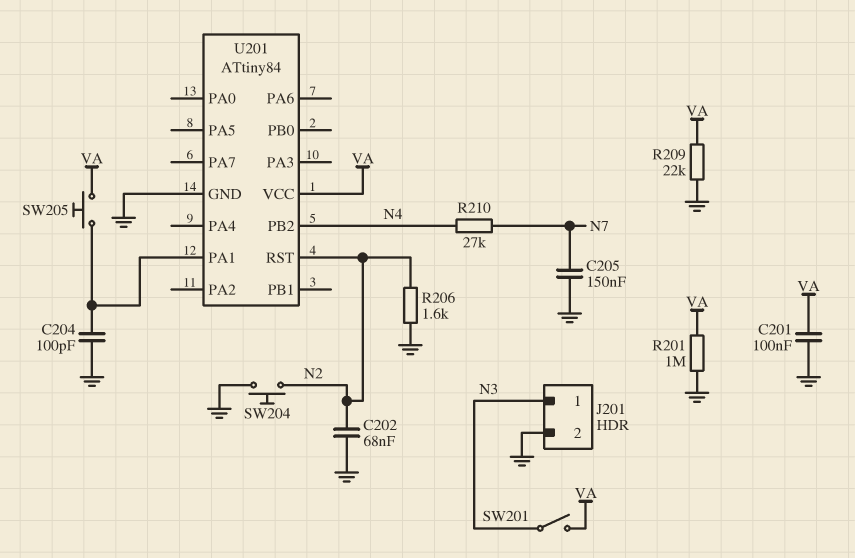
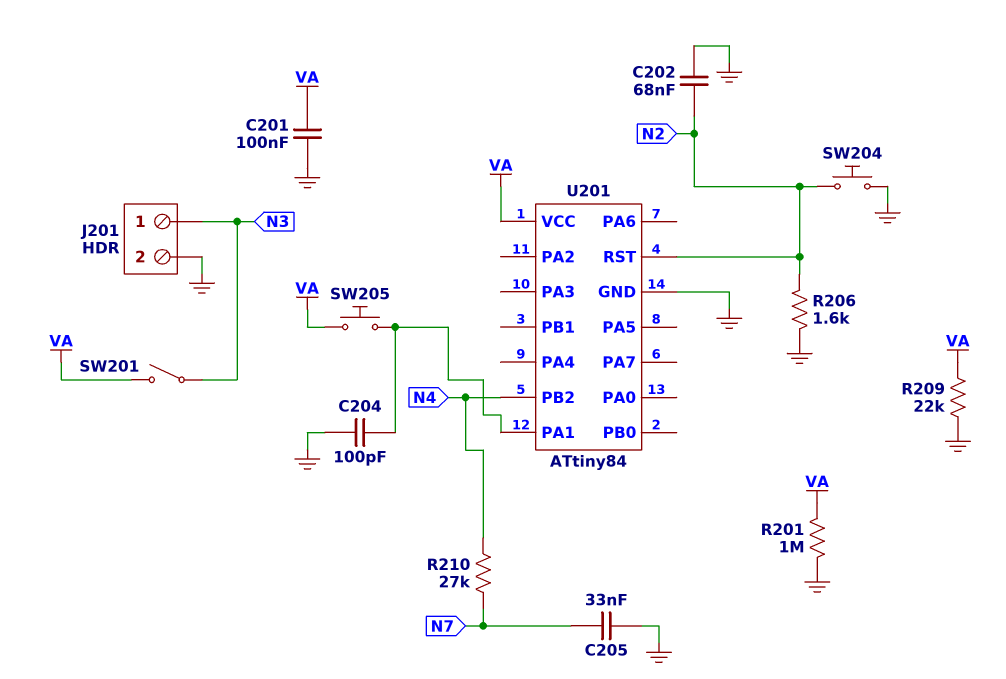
C205: 150nF (GND, N7) -> 33nF (GND, N7)

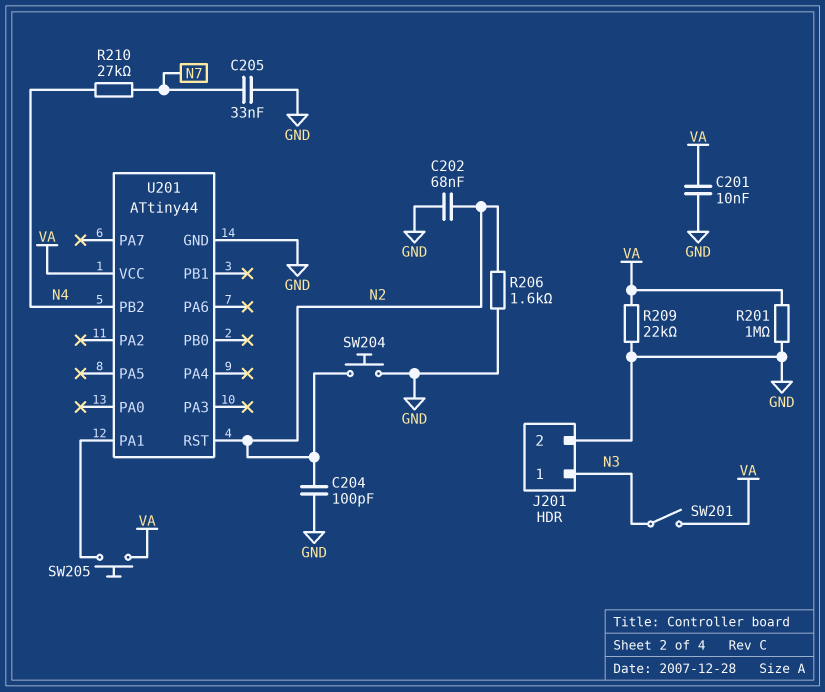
C201: 100nF (GND, VA) -> 10nF (GND, VA)
C204: 100pF (GND, U201/PA1) -> 100pF (GND, N2)
U201: ATtiny84 -> ATtiny44

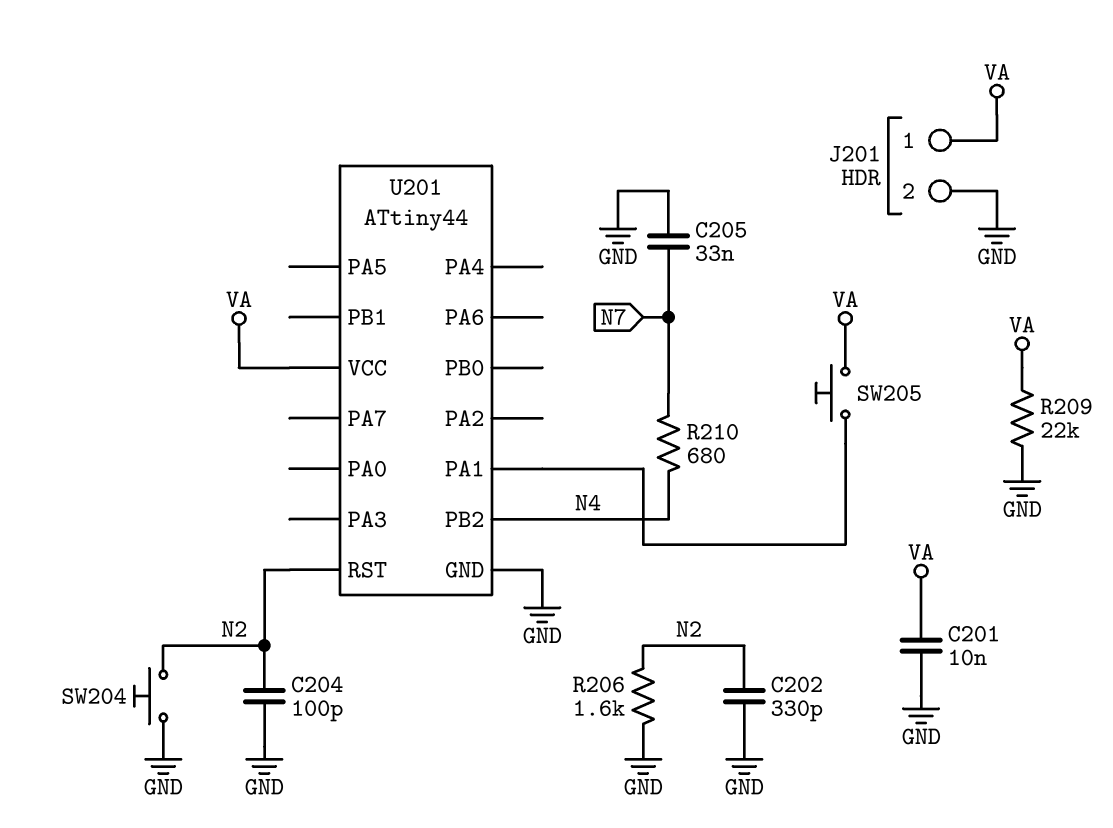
C202: 68nF (GND, N2) -> 330pF (GND, N2)
J201 pin 1: N3 -> VA
R201: 1M (GND, VA) -> none
R210: 27k (N4, N7) -> 680 (N4, N7)
SW201: switch (N3, VA) -> none

